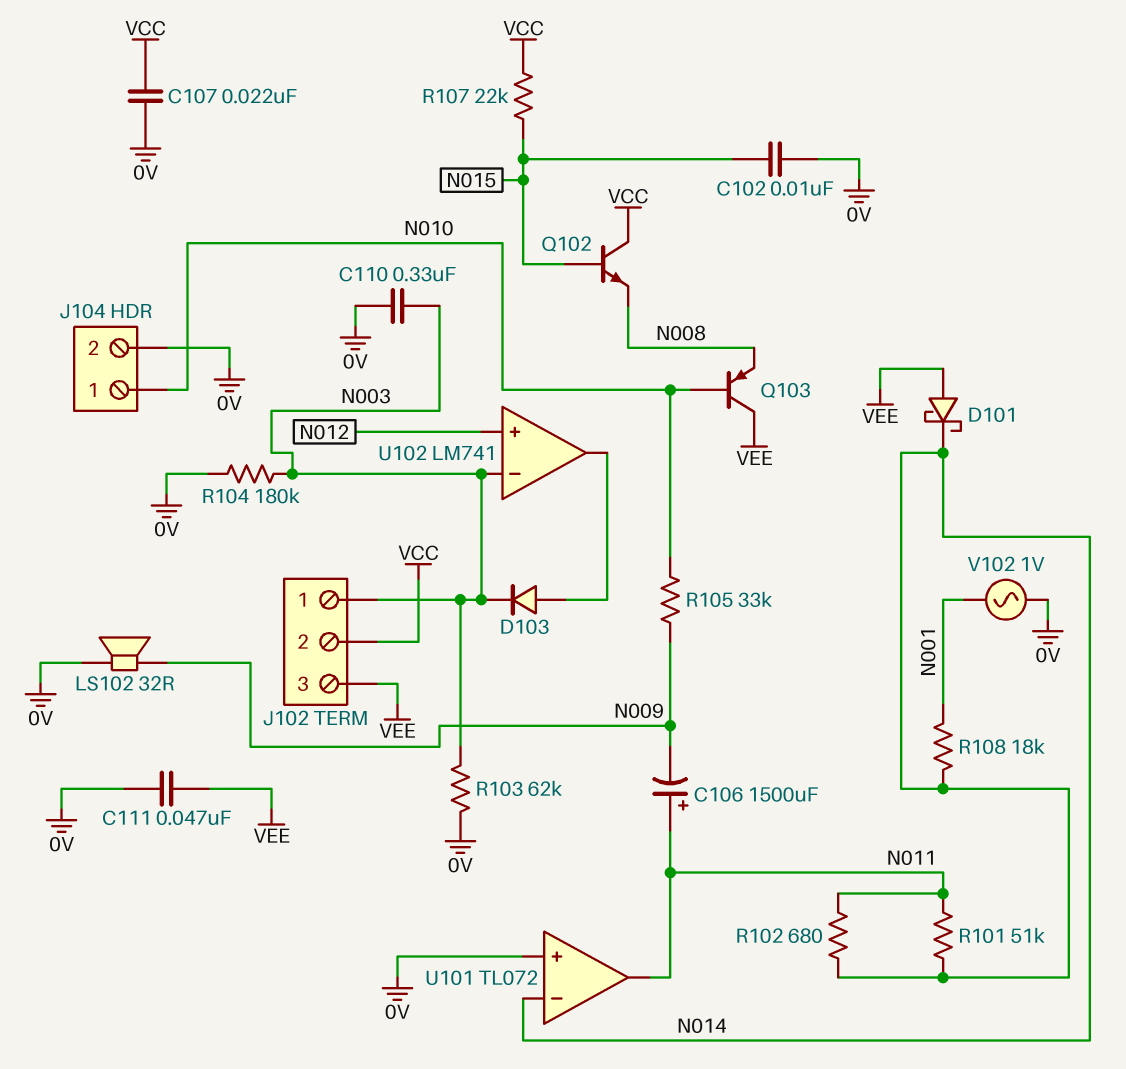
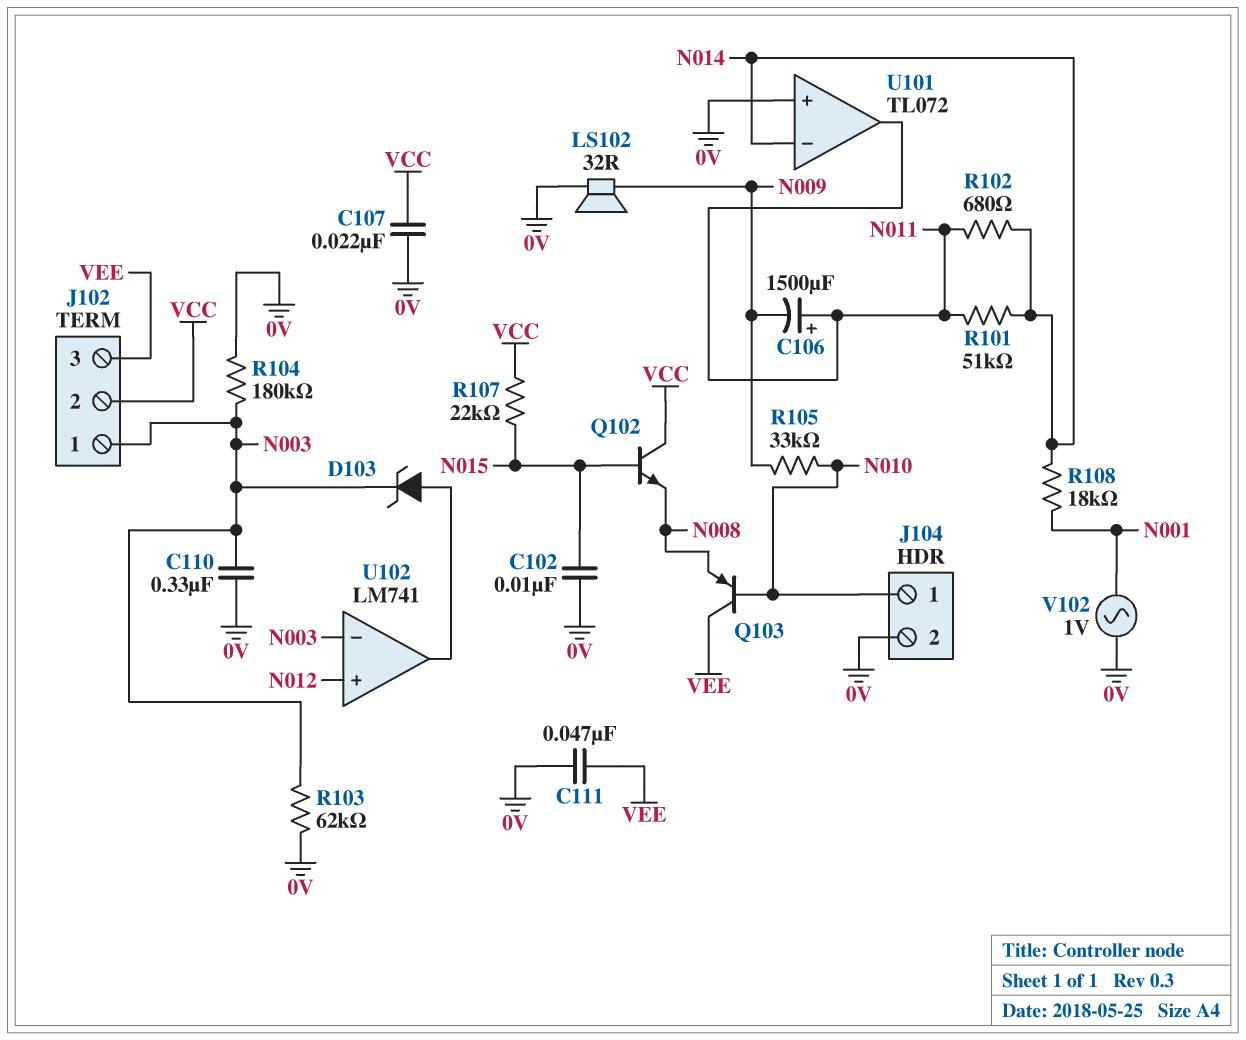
D101: schottky (A VEE, K N014) -> none
D103: diode (A U102/out, K N003) -> zener (A U102/out, K N003)

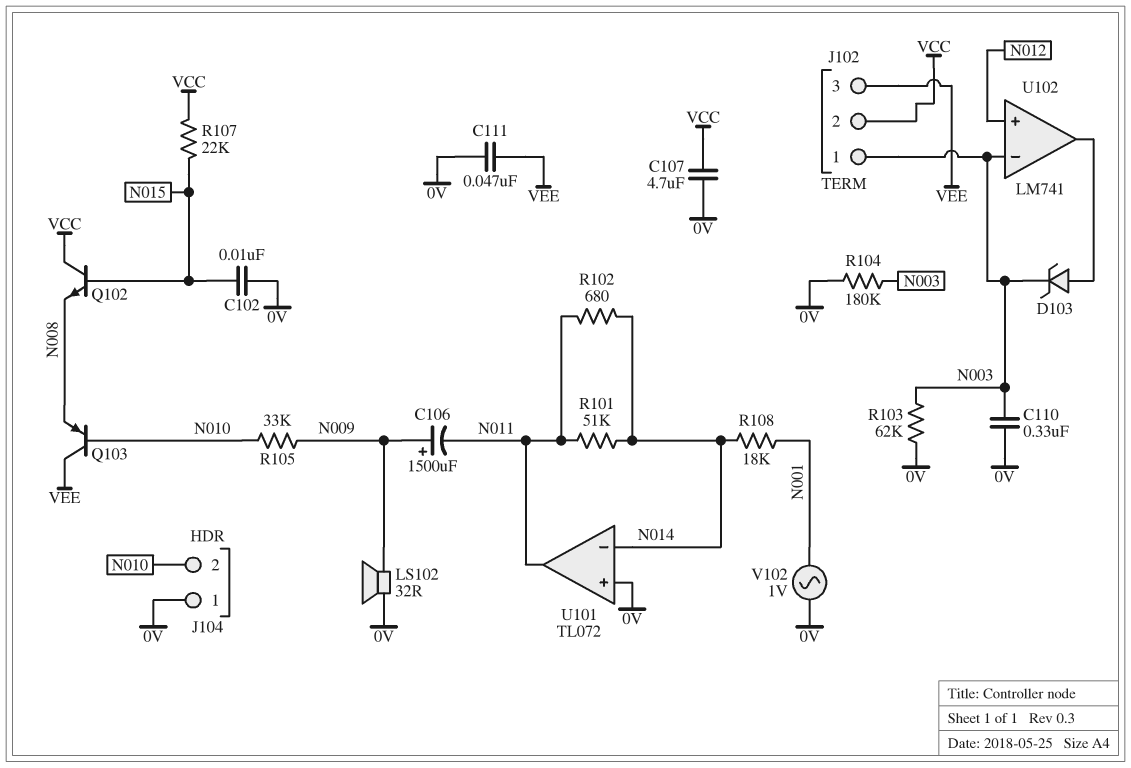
C106: 1500uF (plus N011, minus N009) -> 1500uF (plus N009, minus N011)
C107: 22nF (0V, VCC) -> 4.7uF (0V, VCC)
J104 pin 1: N010 -> 0V
J104 pin 2: 0V -> N010

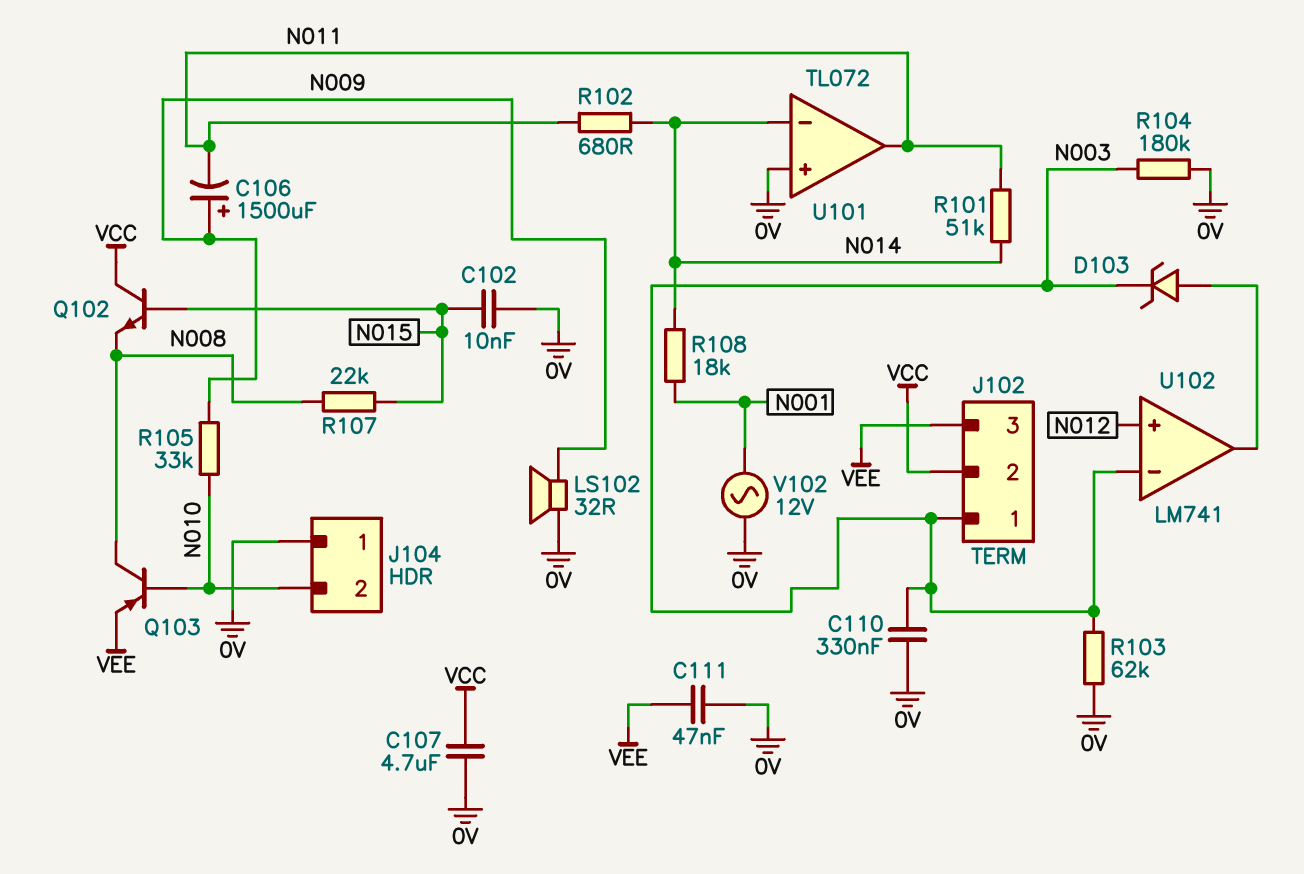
Q103: PNP (B N010, C VEE, E N008) -> PNP (B N010, C N008, E VEE)
R107: 22k (N015, VCC) -> 22k (N008, N015)
V102: AC 1V (0V, N001) -> AC 12V (0V, N001)

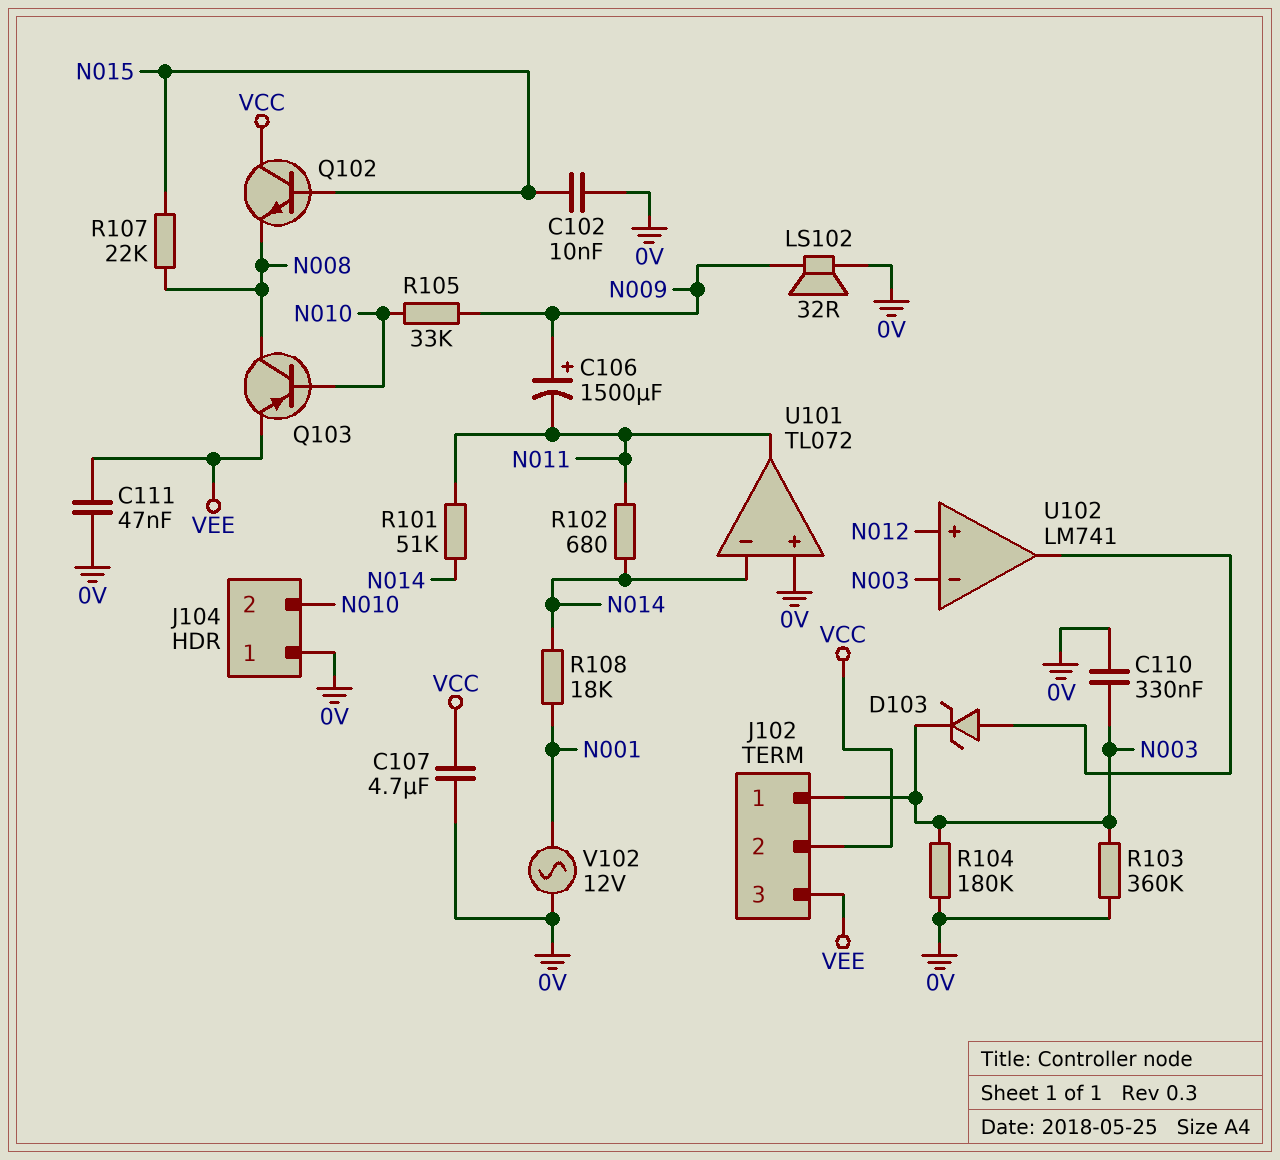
R103: 62k (0V, N003) -> 360k (0V, N003)

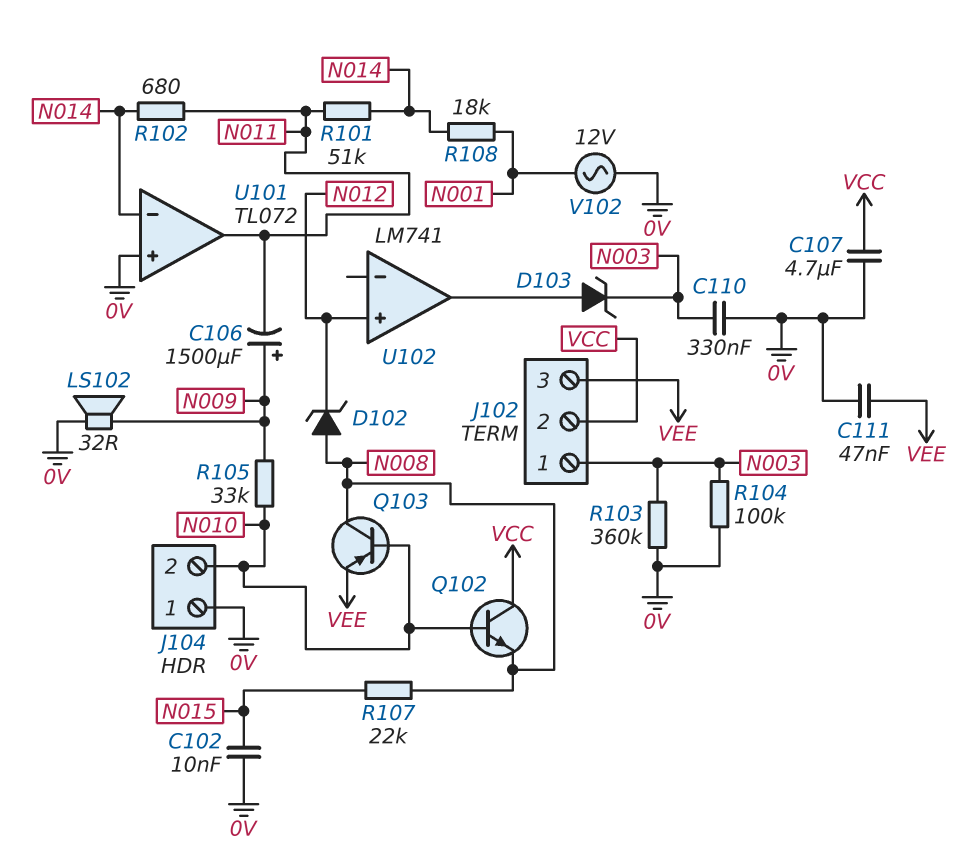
D102: none -> zener (A N008, K N012)
Q102: NPN (B N015, C VCC, E N008) -> NPN (B N010, C VCC, E N008)
R104: 180k (0V, N003) -> 100k (0V, N003)
U102 pin in-: N003 -> none

